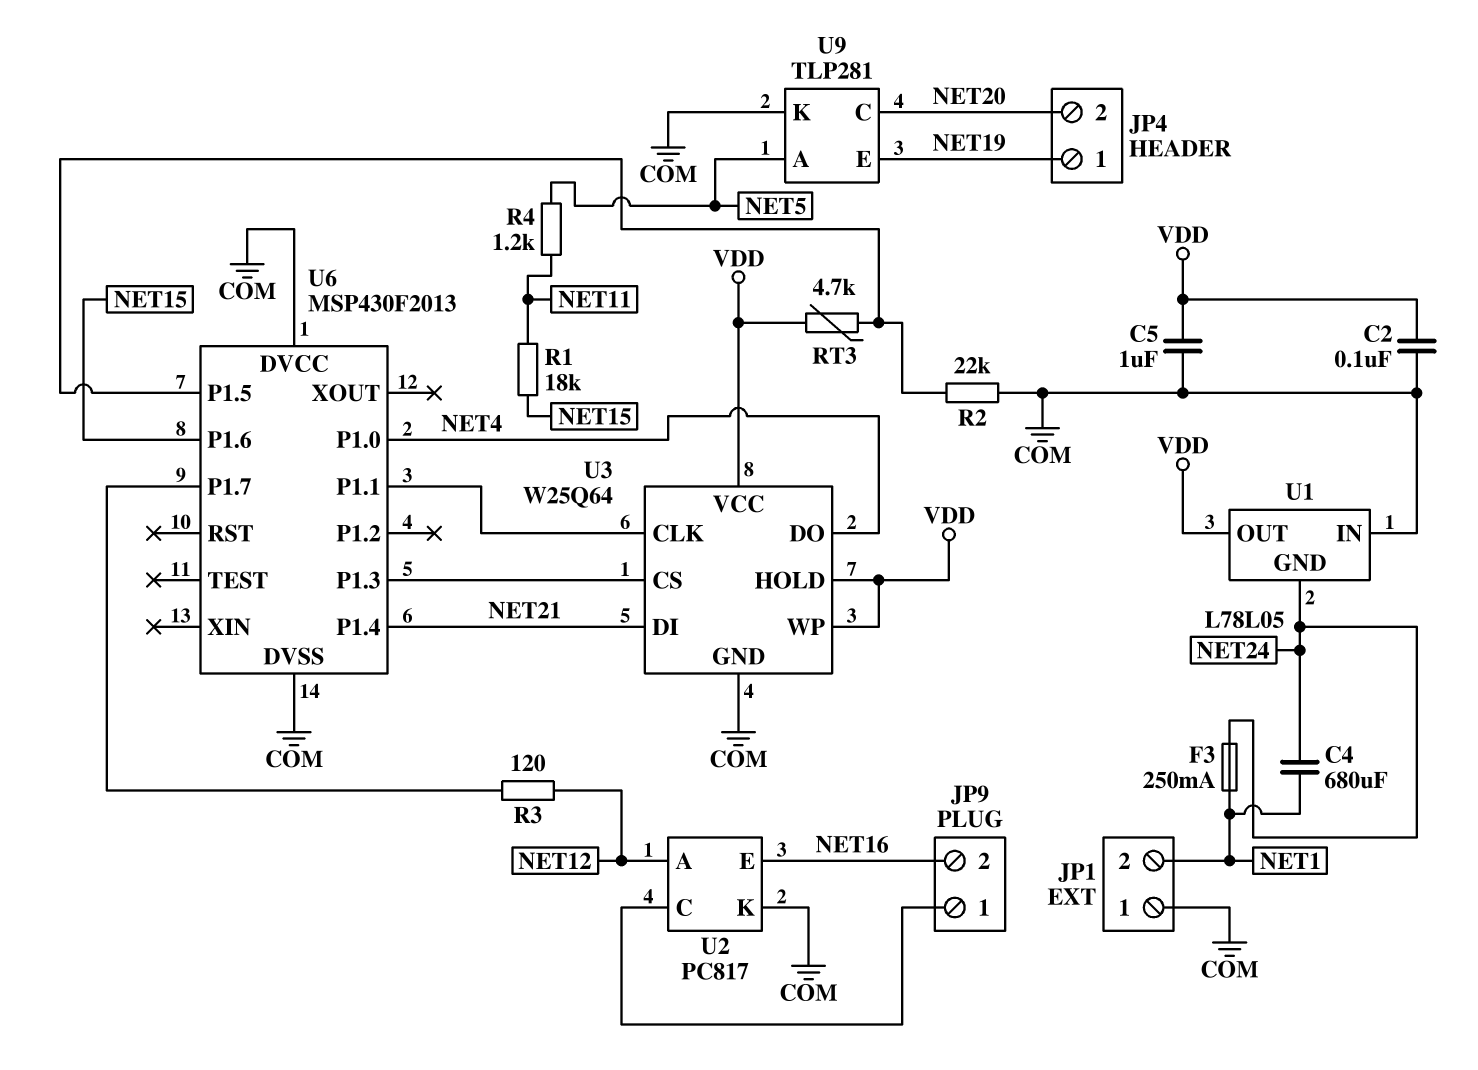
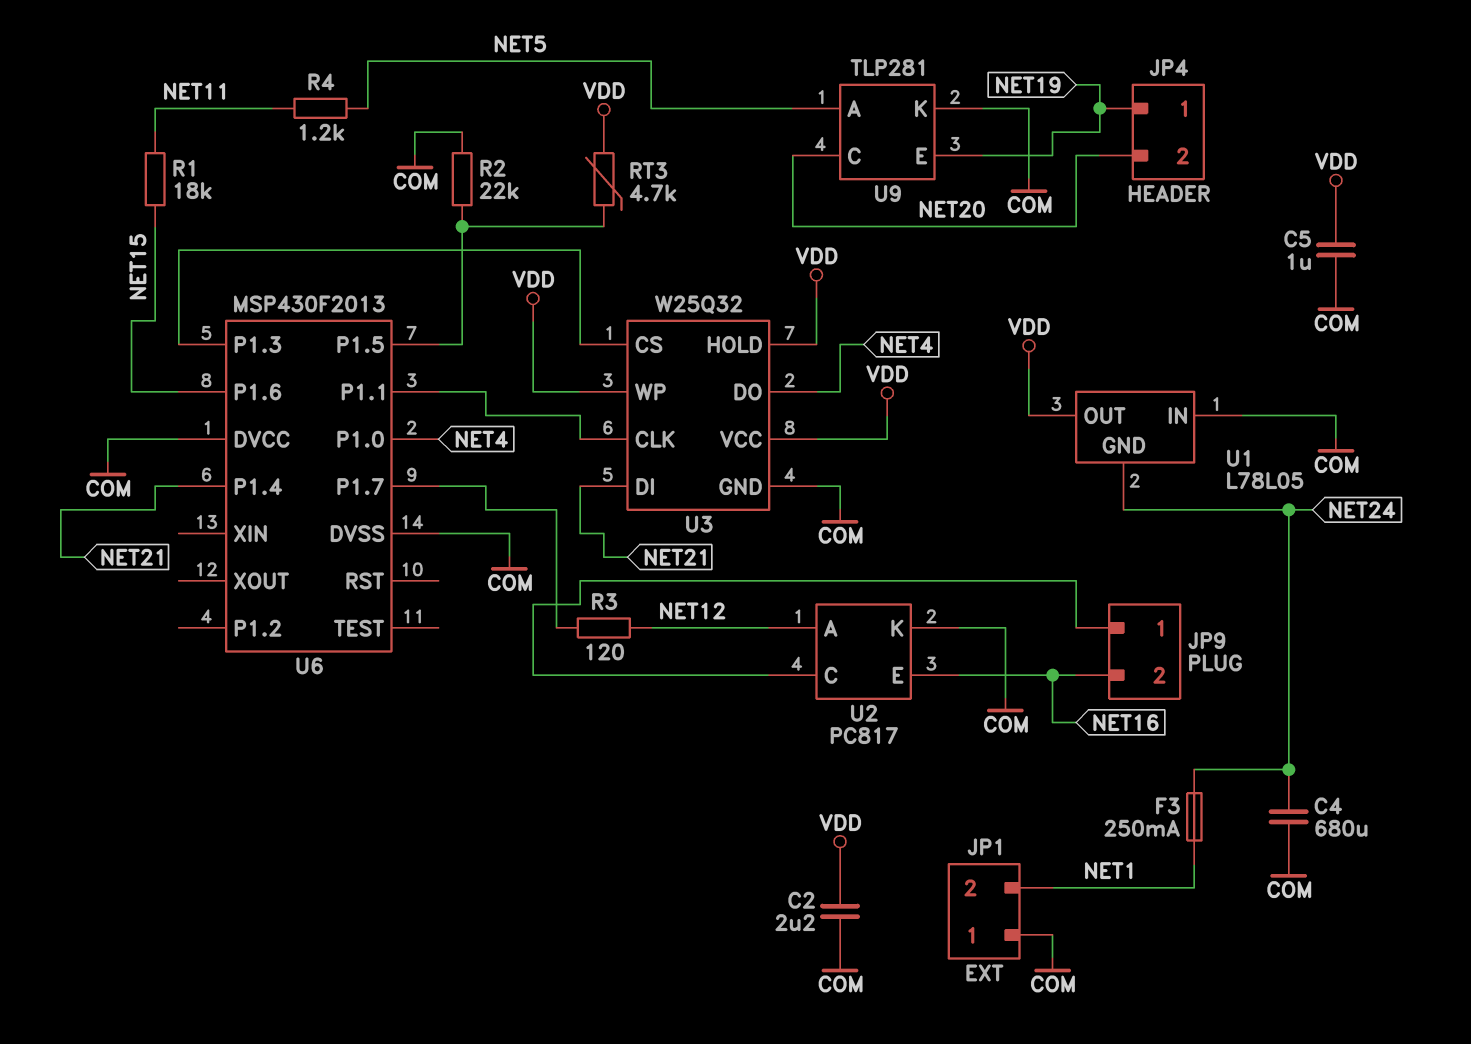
C2: 100nF (COM, VDD) -> 2.2uF (COM, VDD)
C4: 680uF (NET1, NET24) -> 680uF (COM, NET24)
U3: W25Q64 -> W25Q32

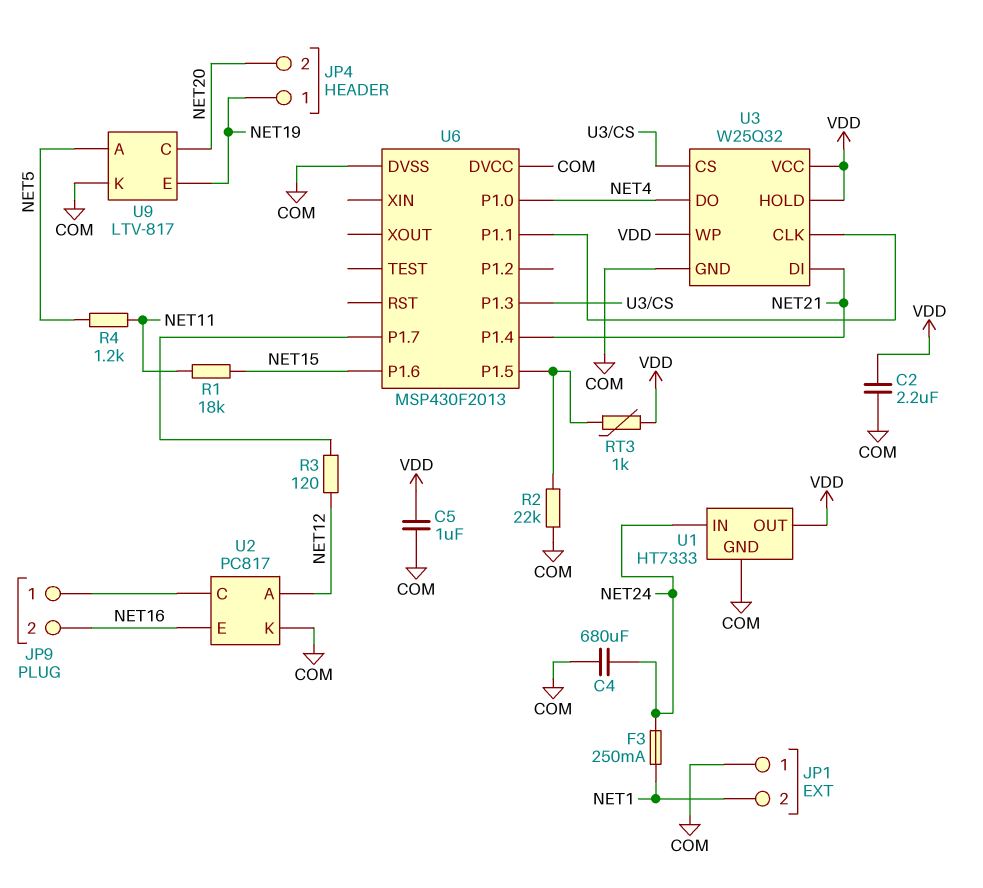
RT3: 4.7k (U6/P1.5, VDD) -> 1k (U6/P1.5, VDD)
U1: L78L05 -> HT7333
U1 pin GND: NET24 -> COM
U1 pin IN: COM -> NET24
U9: TLP281 -> LTV-817

